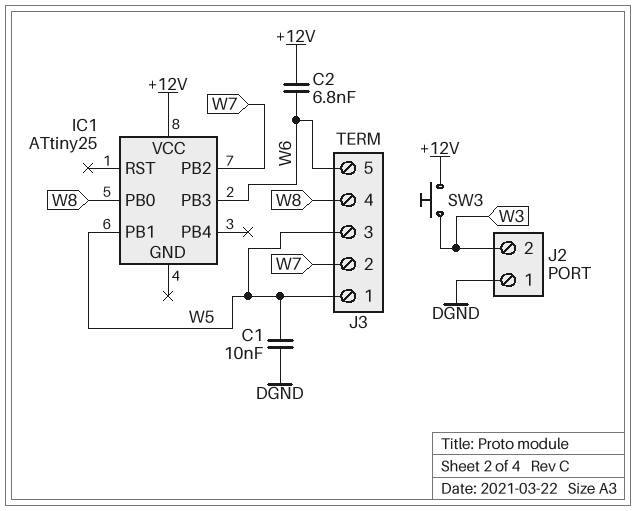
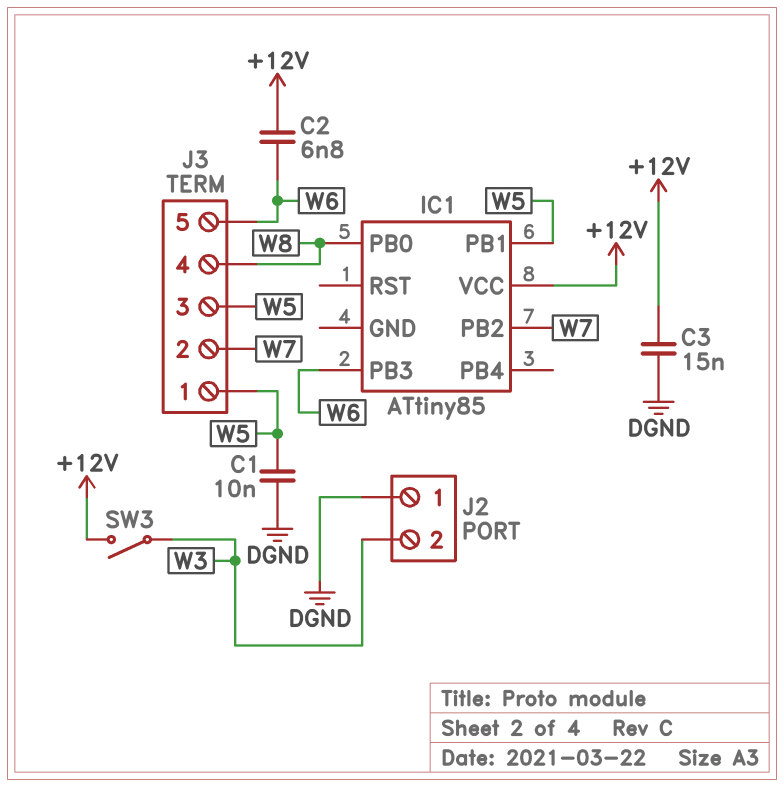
C3: none -> 15nF (+12V, DGND)
IC1: ATtiny25 -> ATtiny85
SW3: button (+12V, W3) -> switch (+12V, W3)

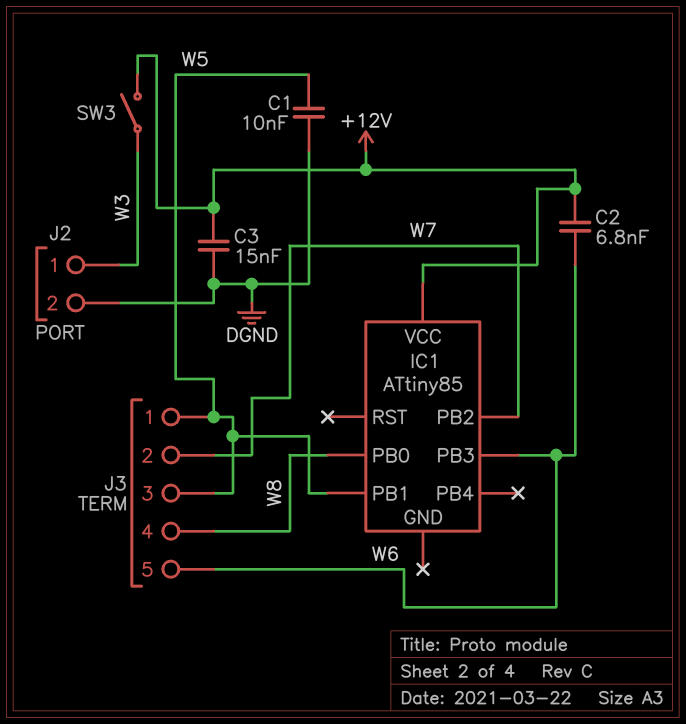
J2 pin 1: DGND -> W3
J2 pin 2: W3 -> DGND

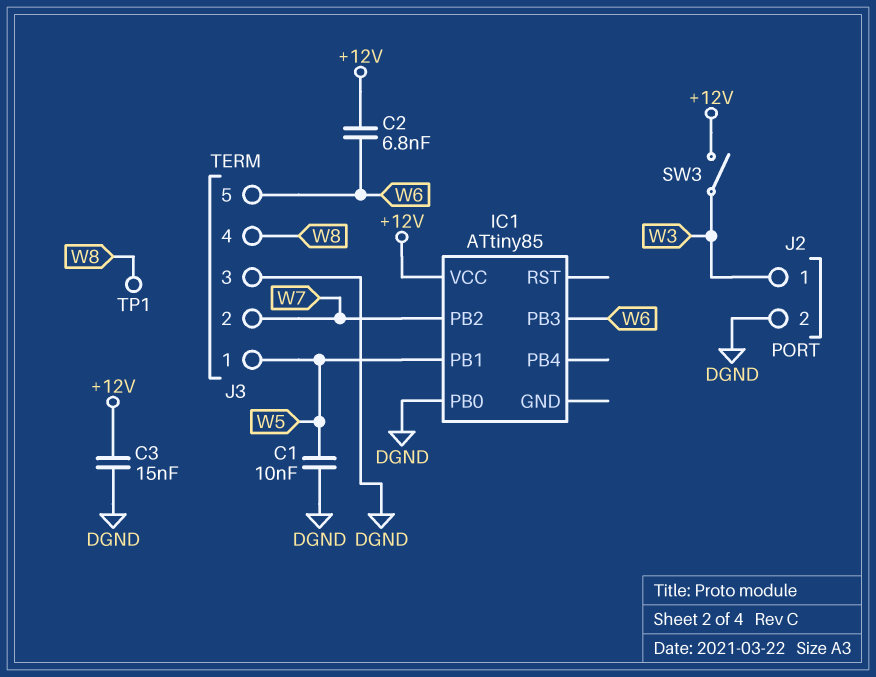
IC1 pin PB0: W8 -> DGND
J3 pin 3: W5 -> DGND
TP1: none -> test point (W8)

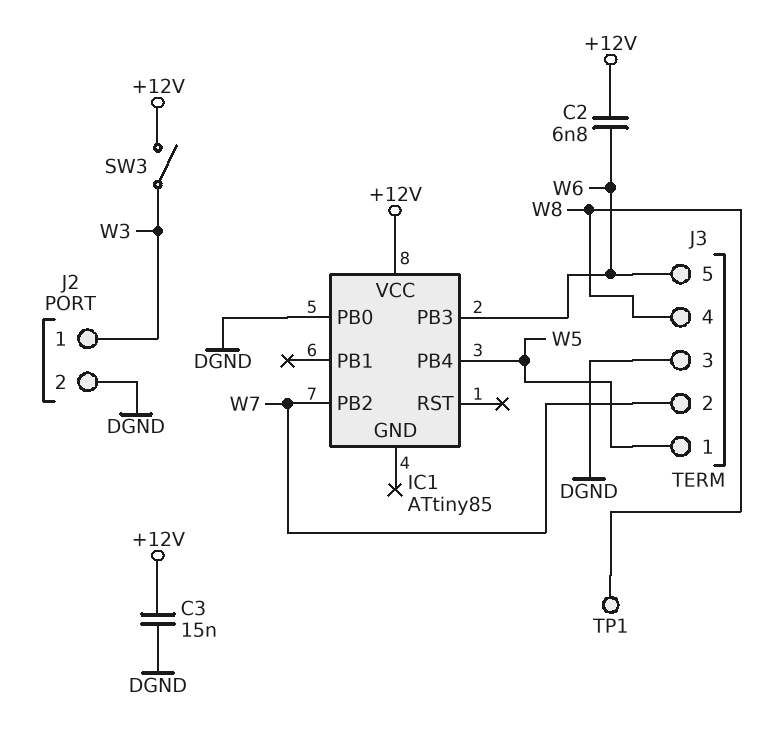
C1: 10nF (DGND, W5) -> none
IC1 pin PB1: W5 -> none
IC1 pin PB4: none -> W5

